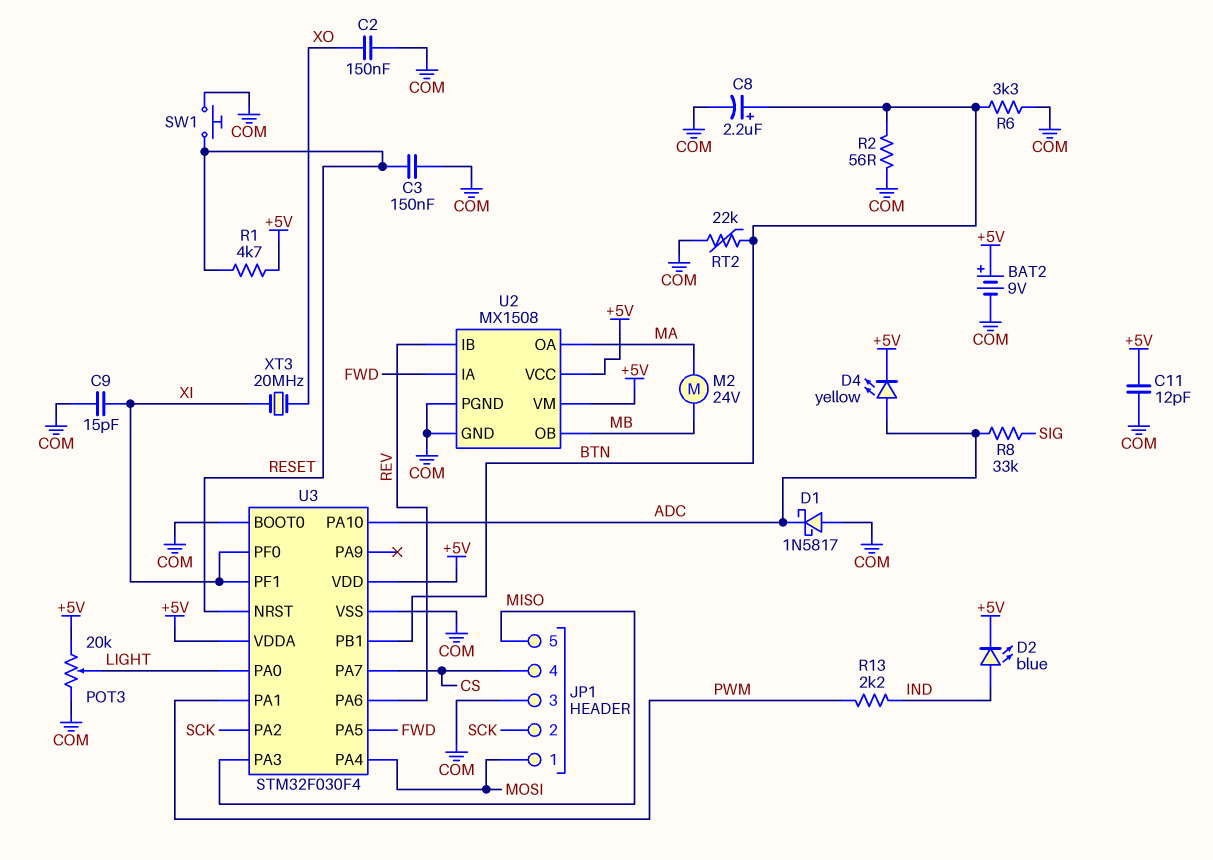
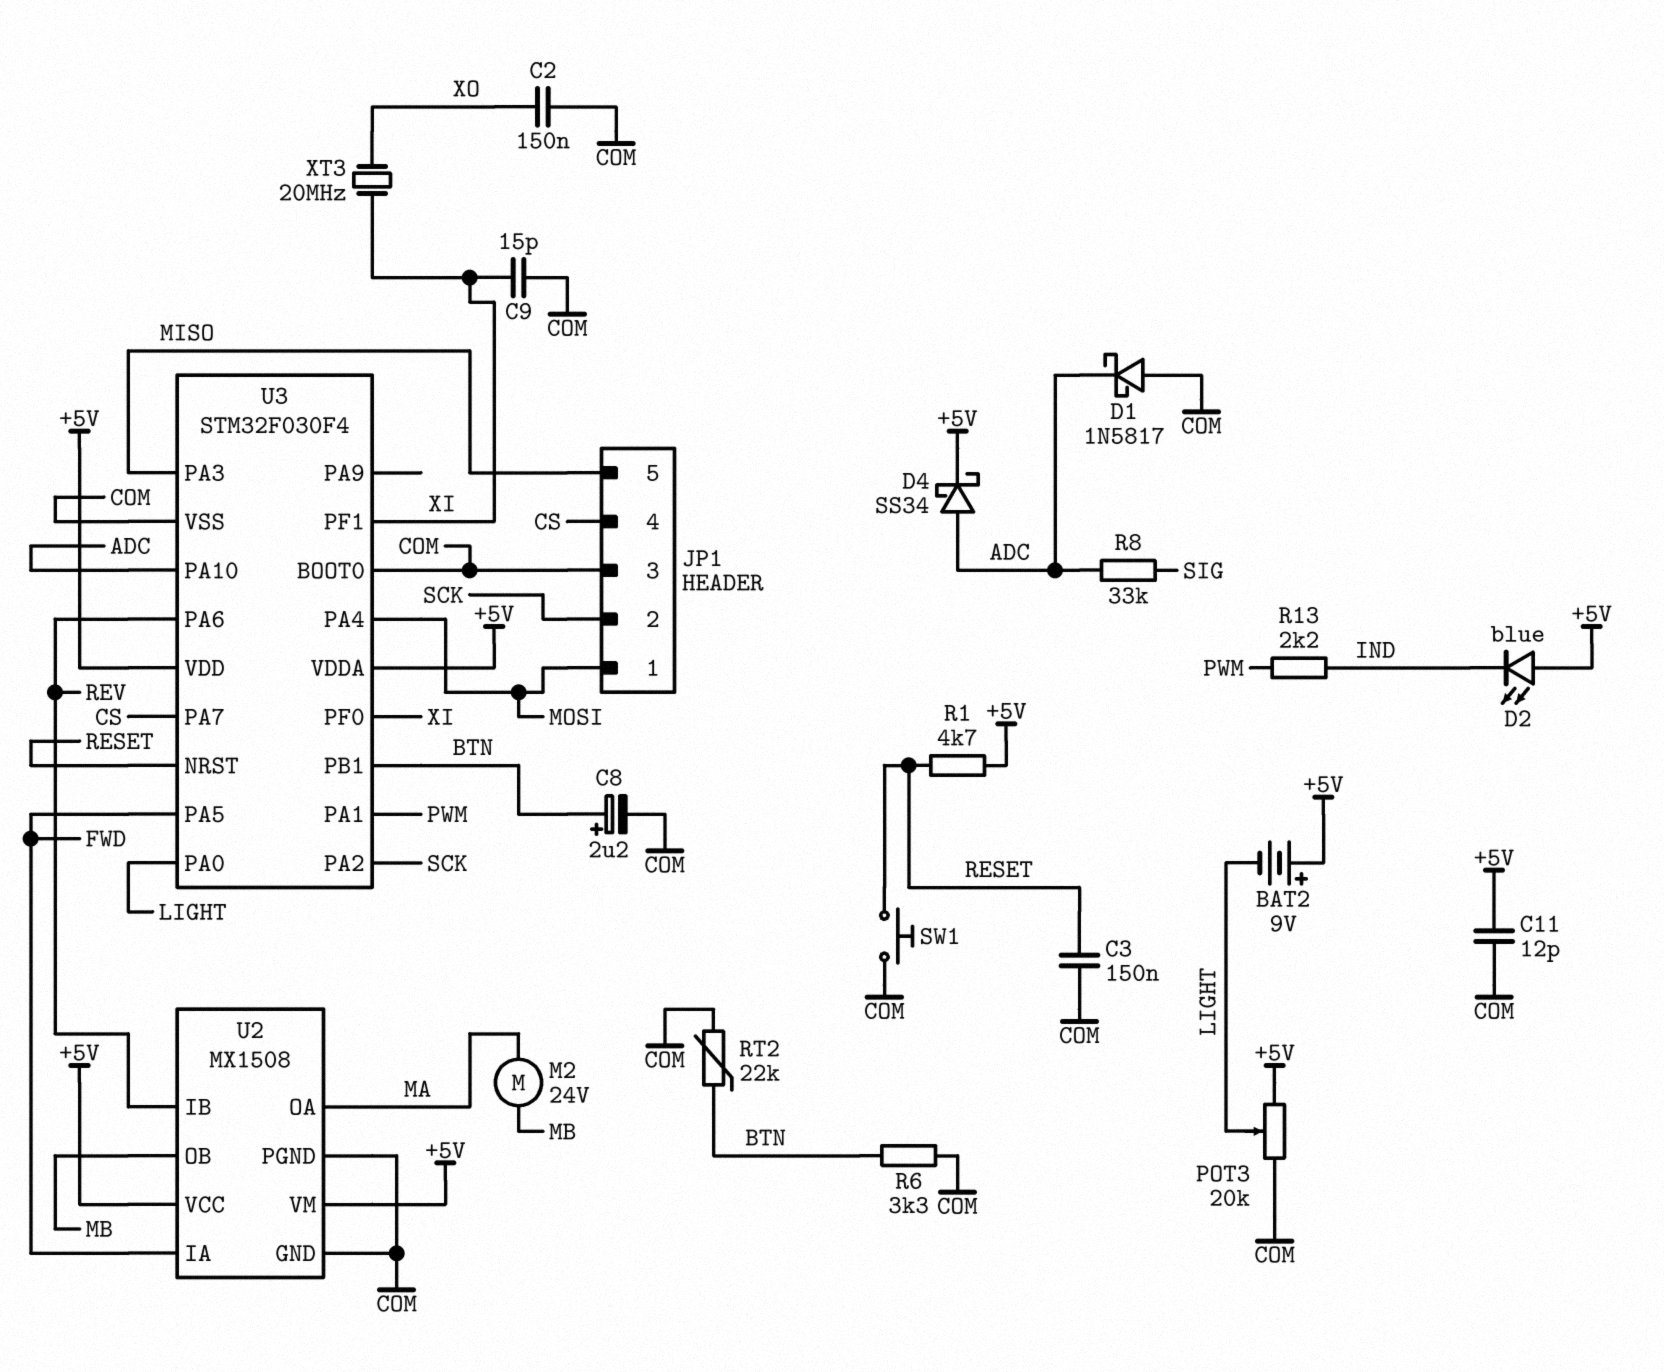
BAT2: 9V (plus +5V, minus COM) -> 9V (plus +5V, minus LIGHT)
D2: LED blue (A IND, K +5V) -> LED blue (A +5V, K IND)
D4: LED yellow (A ADC, K +5V) -> schottky SS34 (A ADC, K +5V)
R2: 56 (BTN, COM) -> none

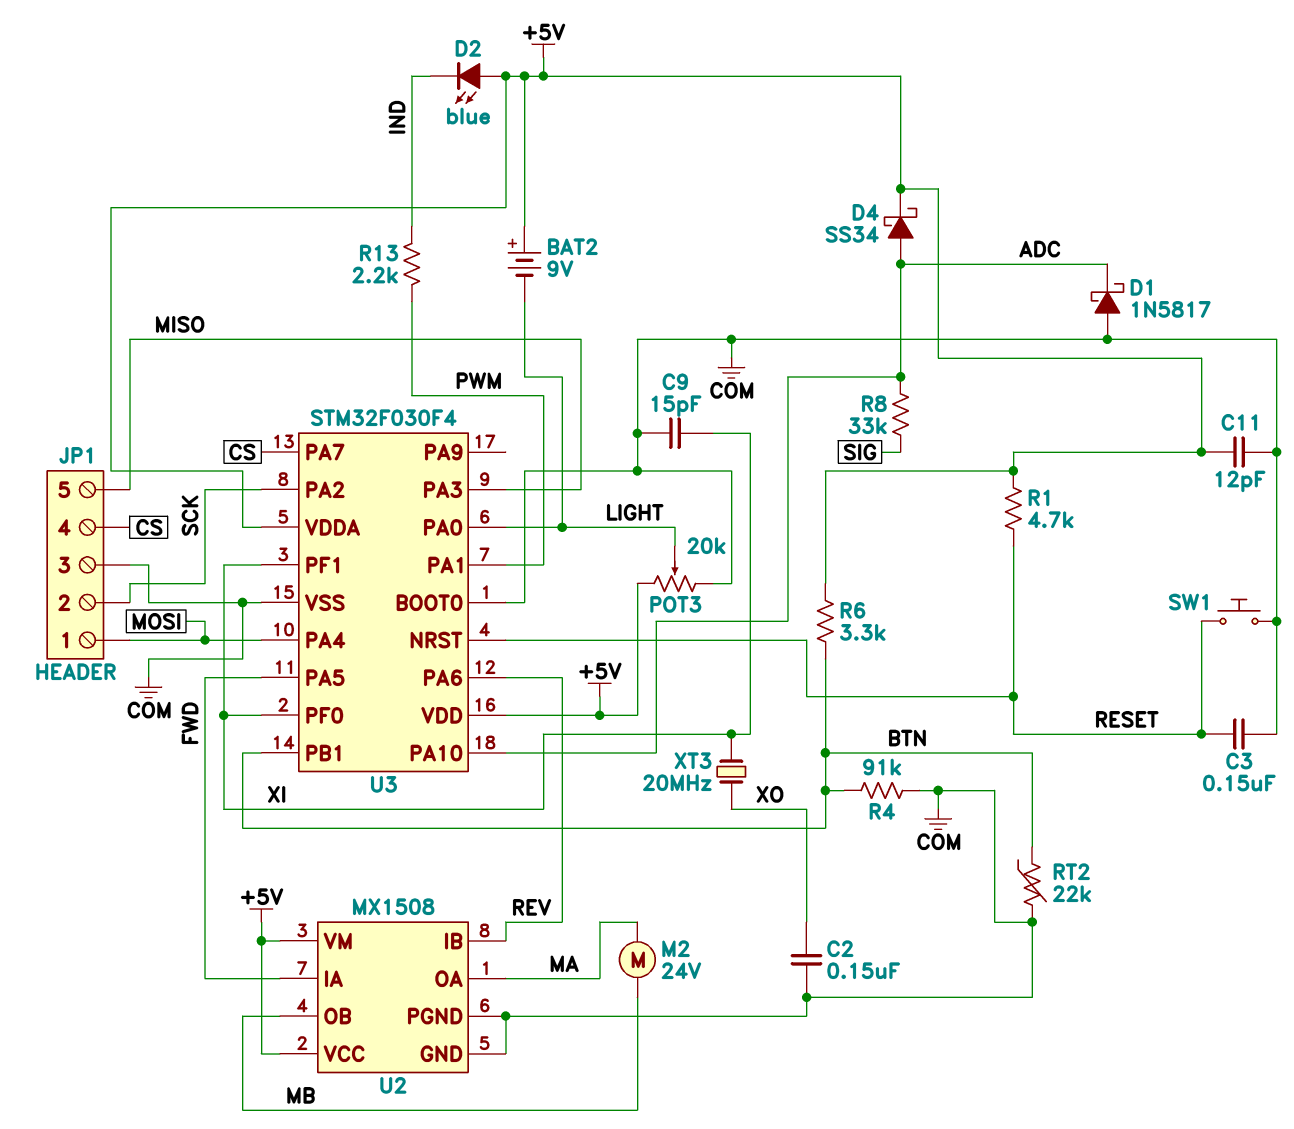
C8: 2.2uF (plus BTN, minus COM) -> none
R4: none -> 91k (BTN, COM)
R6: 3.3k (BTN, COM) -> 3.3k (+5V, BTN)

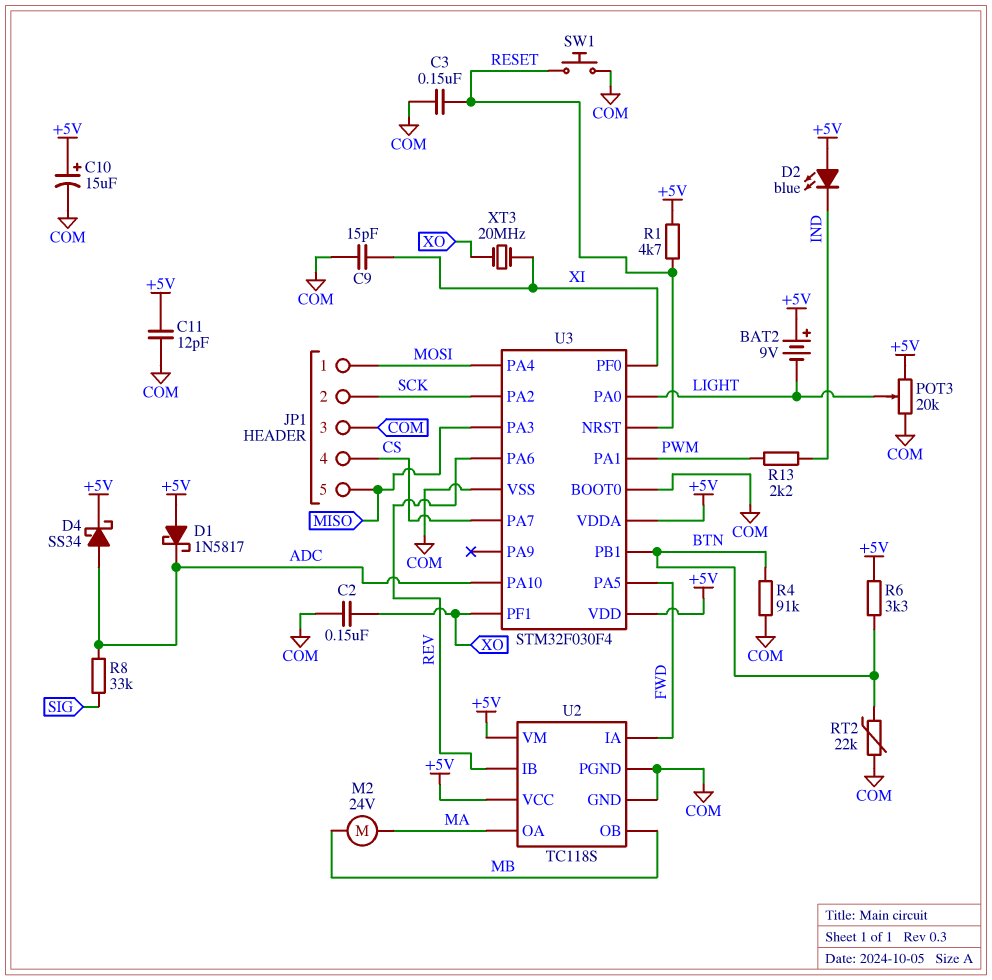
C10: none -> 15uF (plus +5V, minus COM)
D1: schottky 1N5817 (A COM, K ADC) -> schottky 1N5817 (A +5V, K ADC)
U2: MX1508 -> TC118S
U3 pin PF1: XI -> XO

